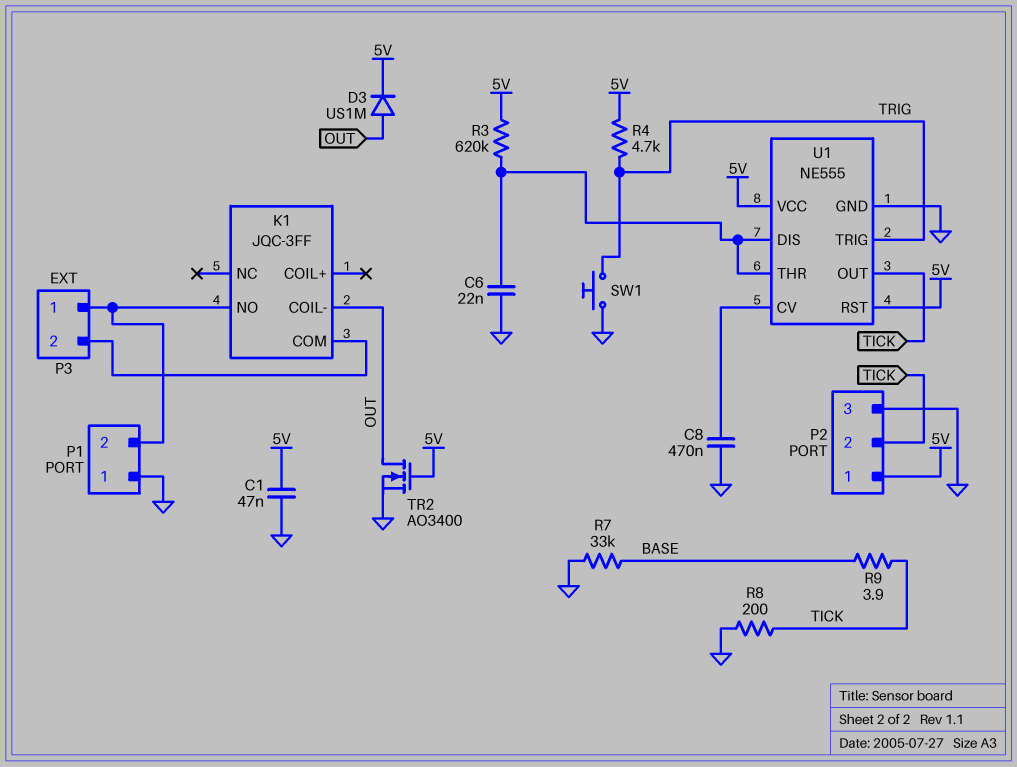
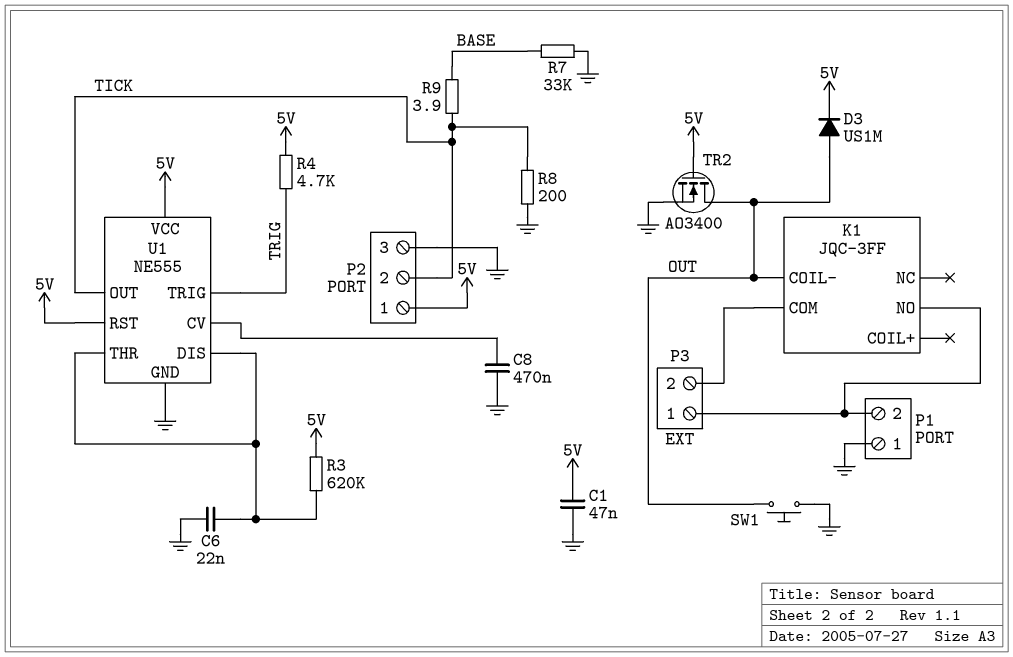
SW1: button (GND, TRIG) -> button (GND, OUT)

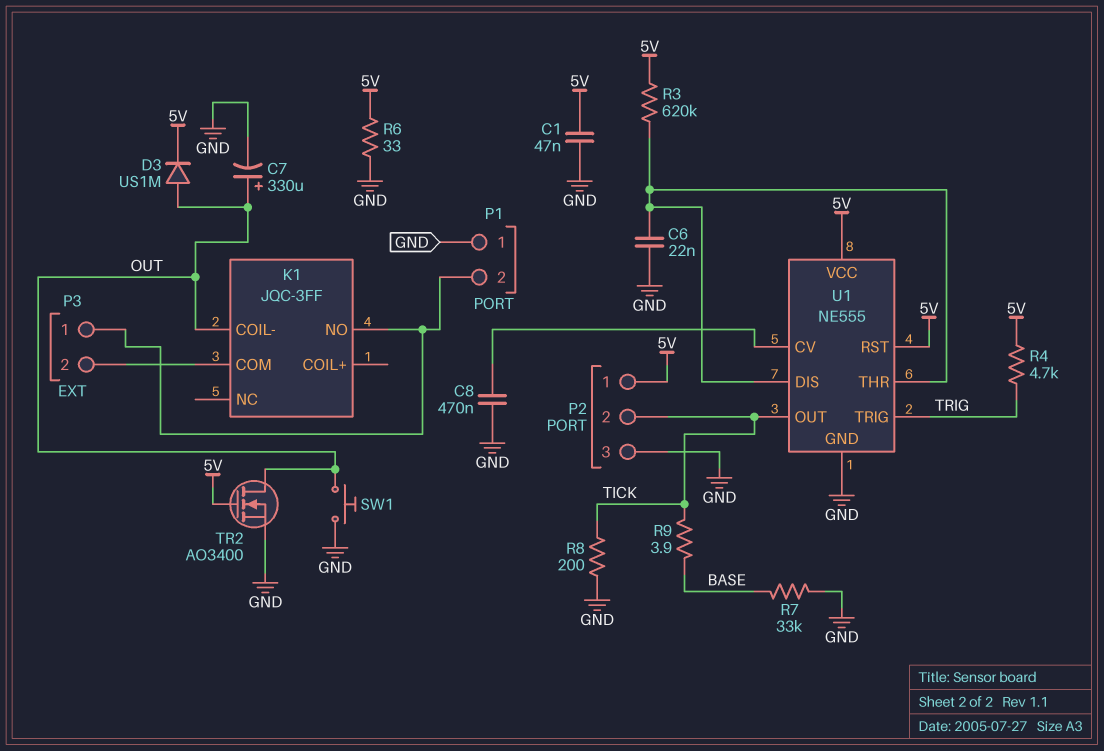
C7: none -> 330uF (plus OUT, minus GND)
R6: none -> 33 (5V, GND)

